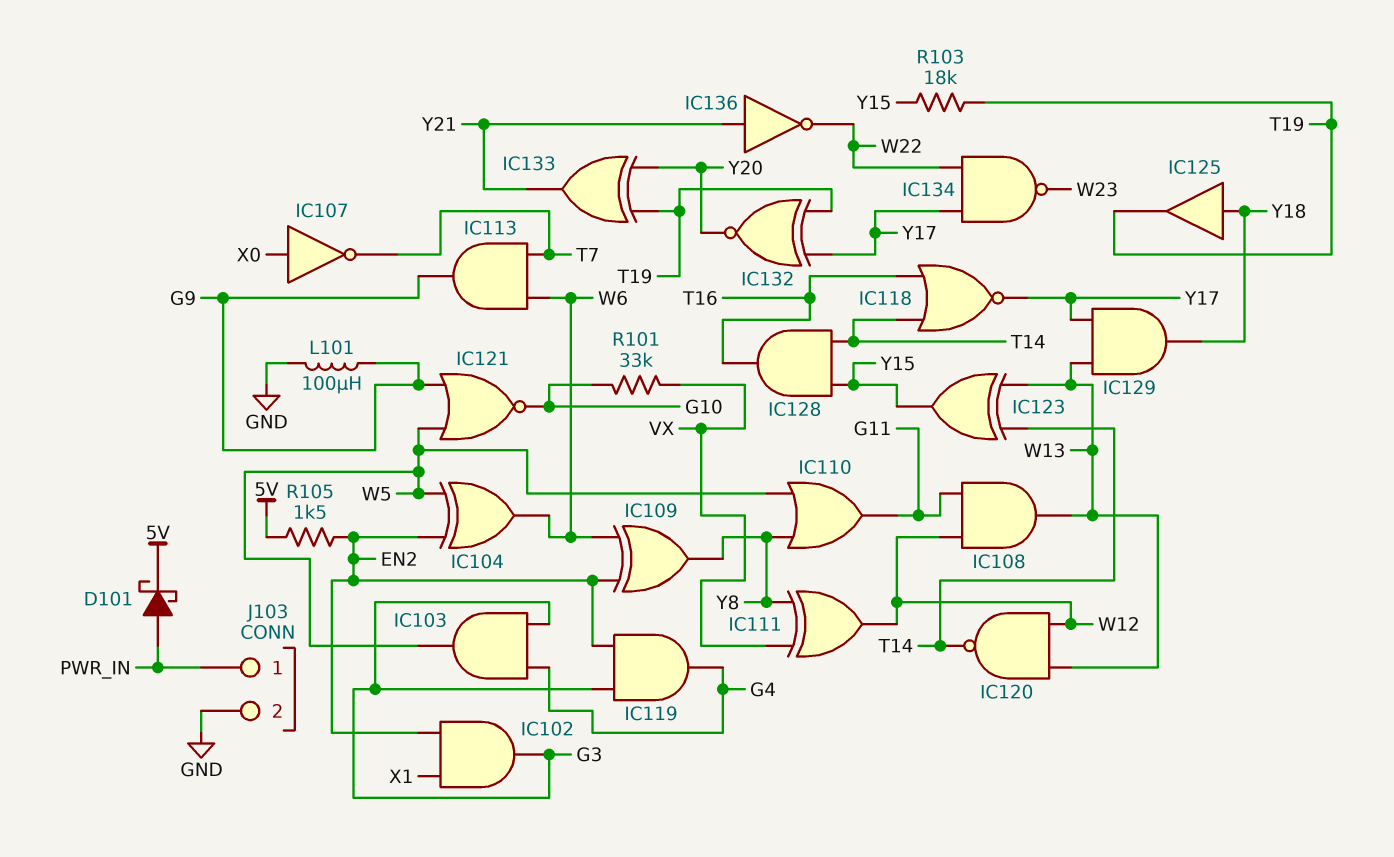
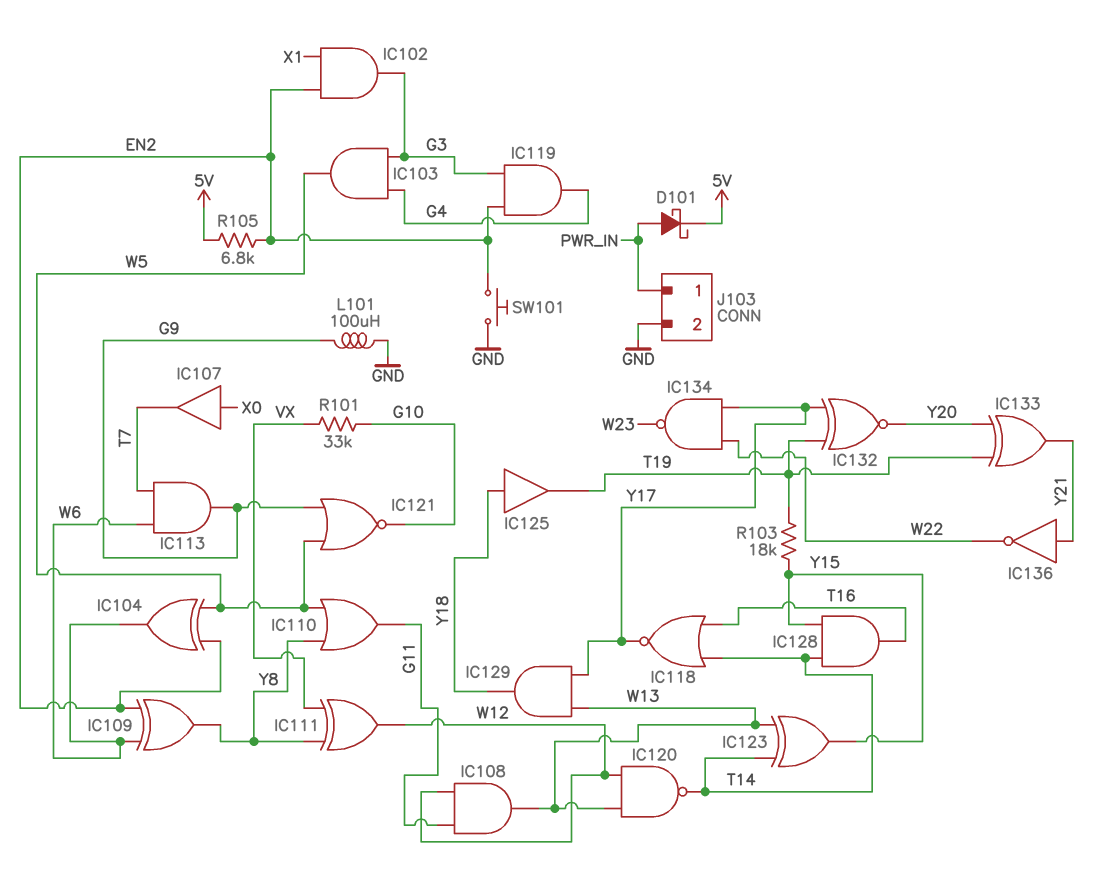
IC107: NOT (in X0, out T7) -> buffer (in X0, out T7)
R105: 1.5k (5V, EN2) -> 6.8k (5V, EN2)
SW101: none -> button (EN2, GND)

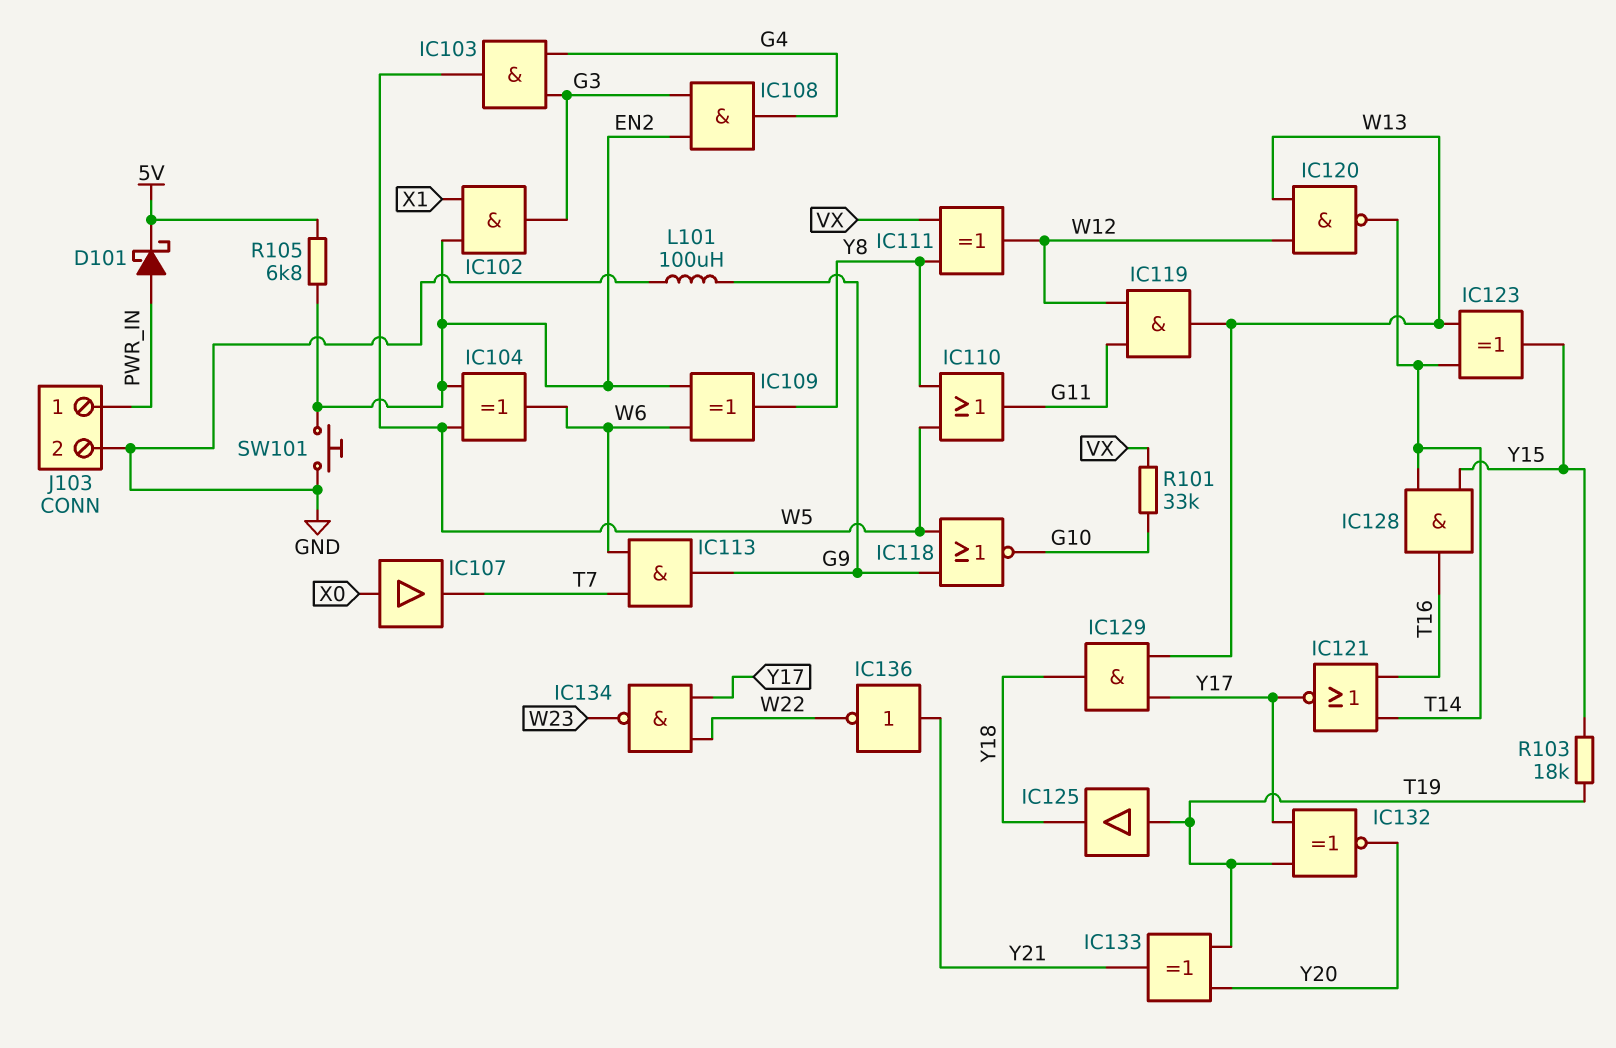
IC108: AND (in G11, in W12, out W13) -> AND (in EN2, in G3, out G4)
IC118: NOR (in T14, in T16, out Y17) -> NOR (in G9, in W5, out G10)
IC119: AND (in EN2, in G3, out G4) -> AND (in G11, in W12, out W13)
IC121: NOR (in G9, in W5, out G10) -> NOR (in T14, in T16, out Y17)
IC125: buffer (in Y18, out T19) -> buffer (in T19, out Y18)

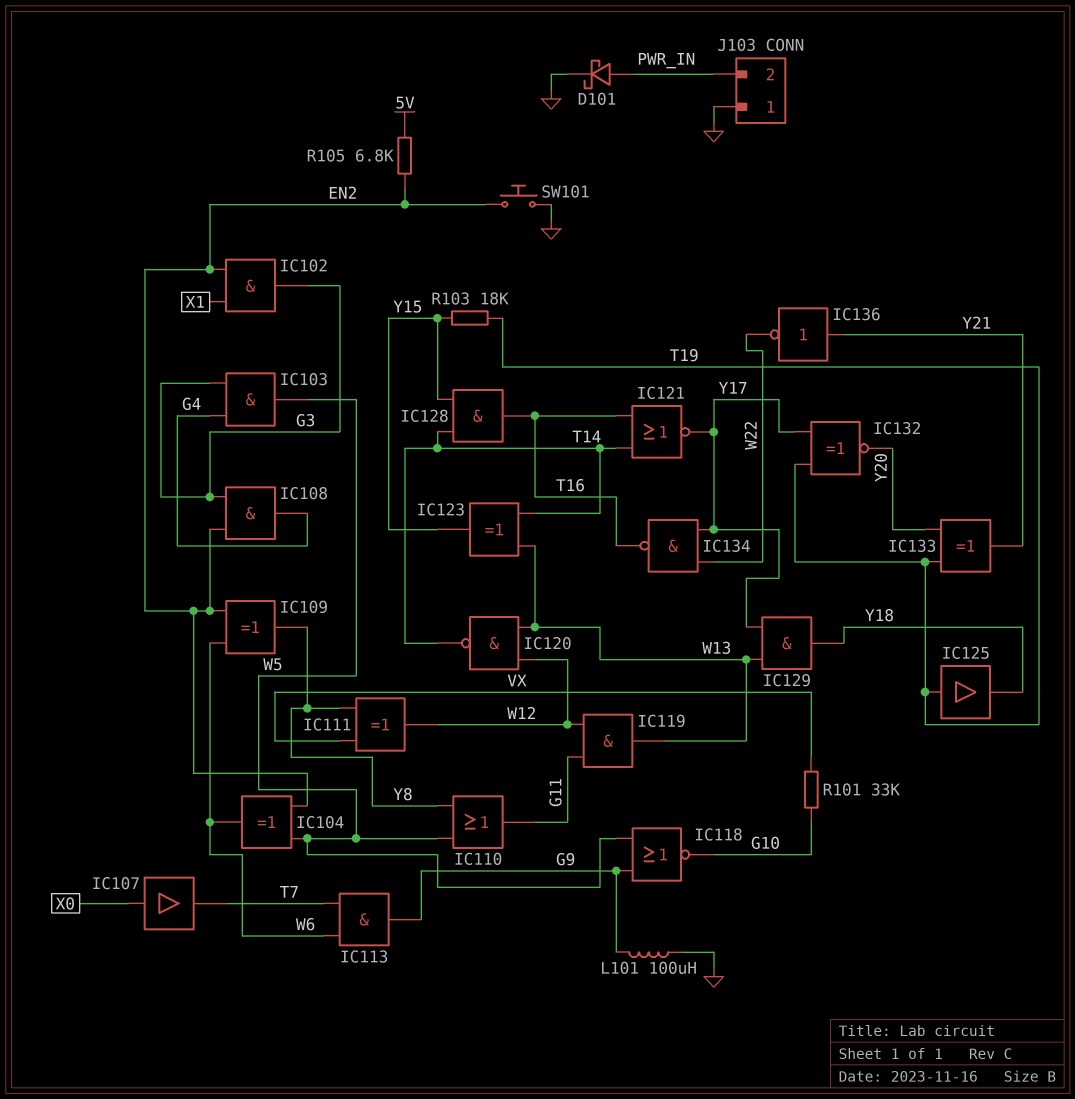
D101: schottky (A PWR_IN, K 5V) -> schottky (A PWR_IN, K GND)
IC134: NAND (in W22, in Y17, out W23) -> NAND (in W22, in Y17, out T16)
J103 pin 1: PWR_IN -> GND
J103 pin 2: GND -> PWR_IN

